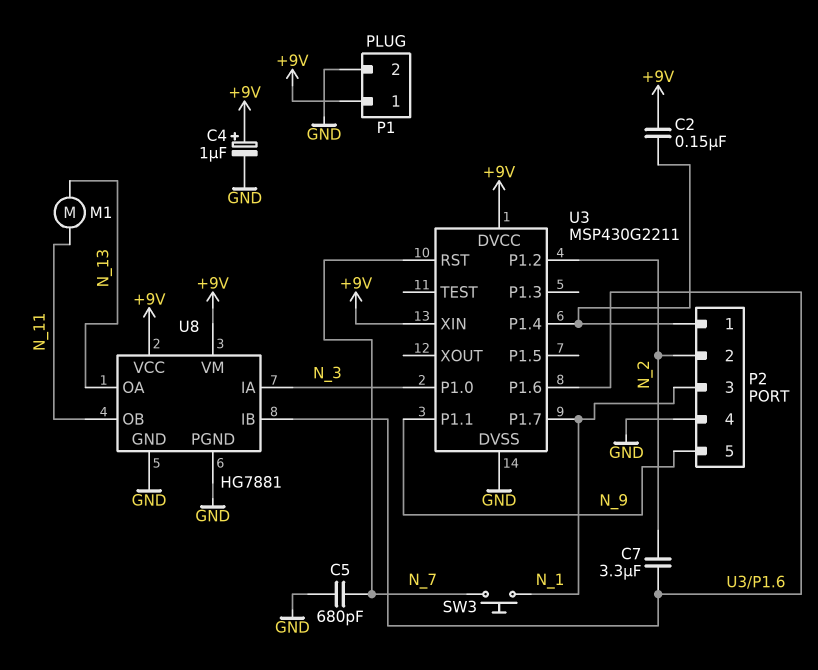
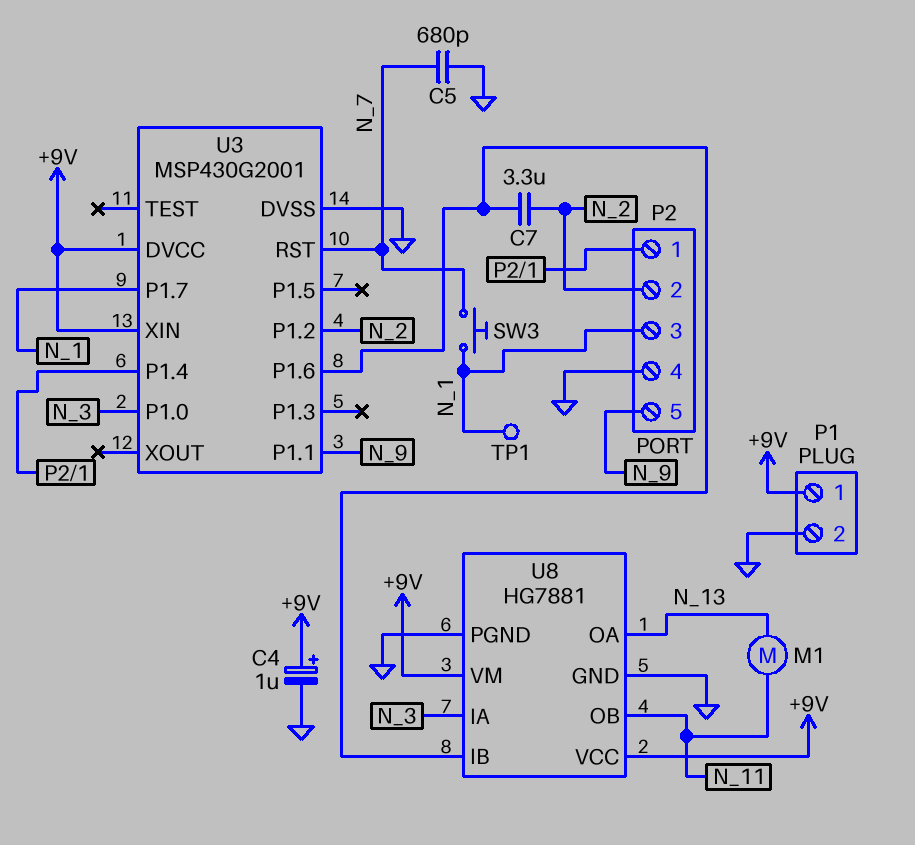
C2: 150nF (+9V, P2/1) -> none
TP1: none -> test point (N_1)
U3: MSP430G2211 -> MSP430G2001

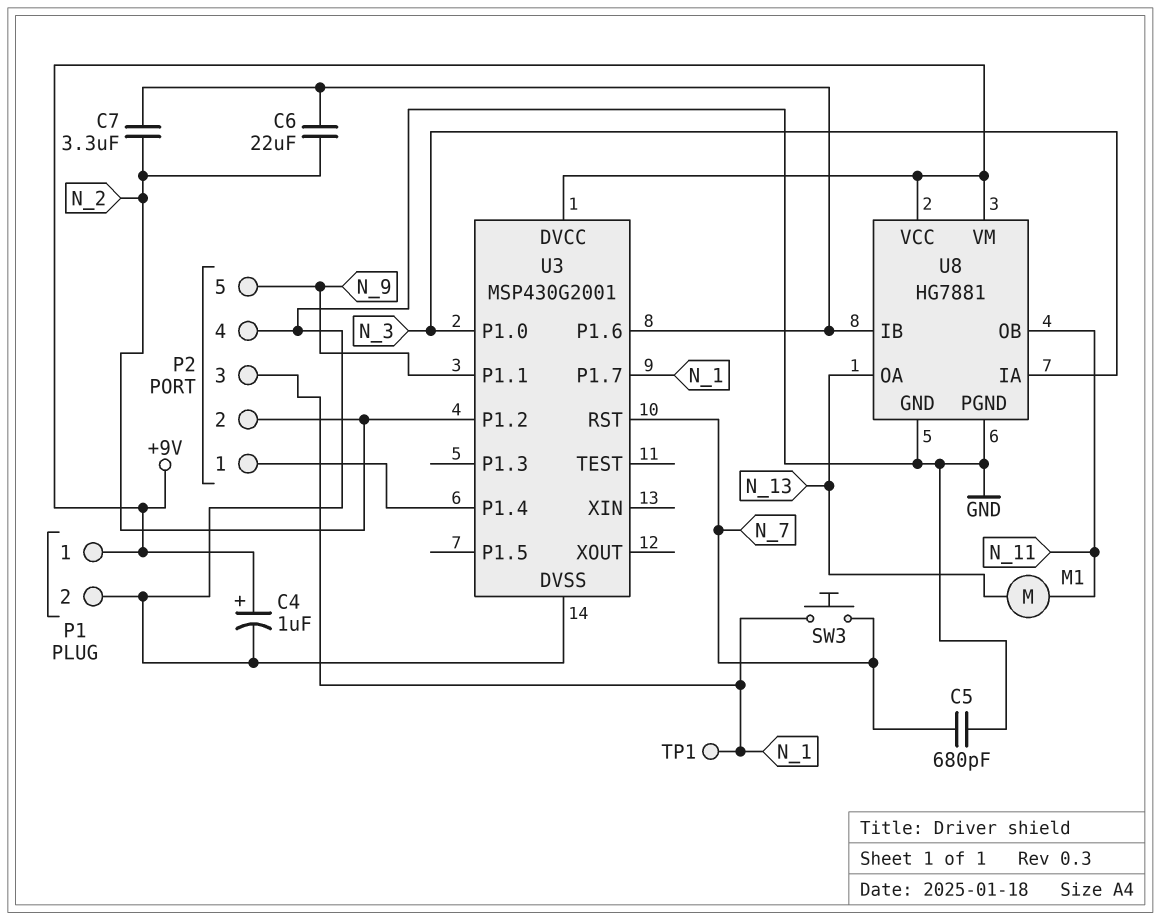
C6: none -> 22uF (N_2, U3/P1.6)
U3 pin XIN: +9V -> none

